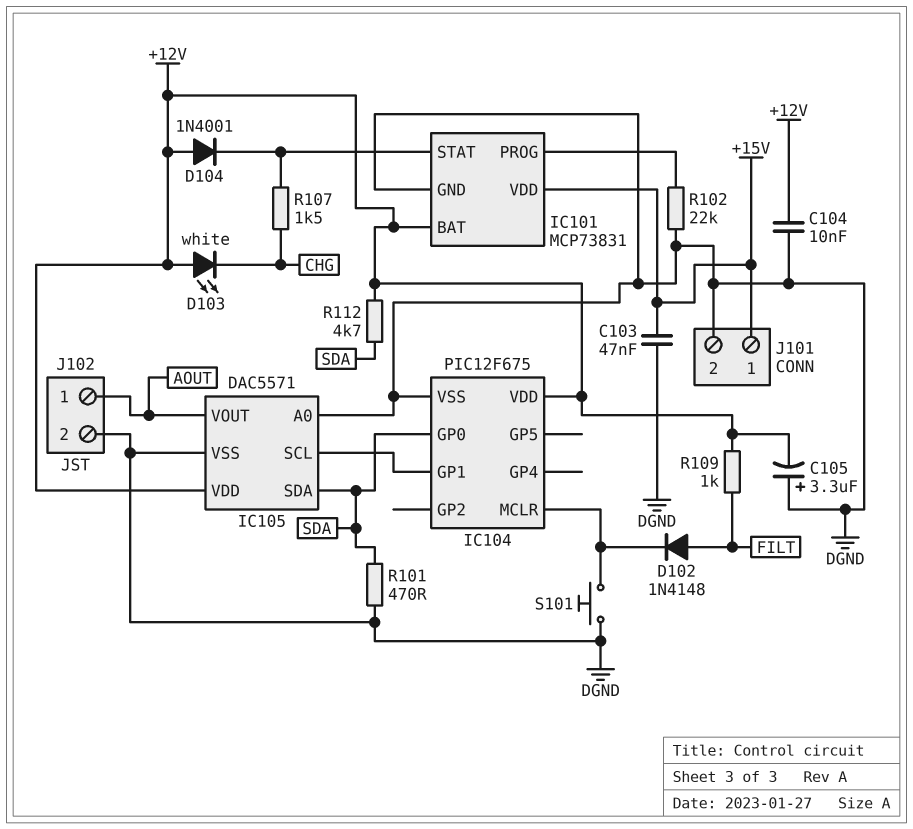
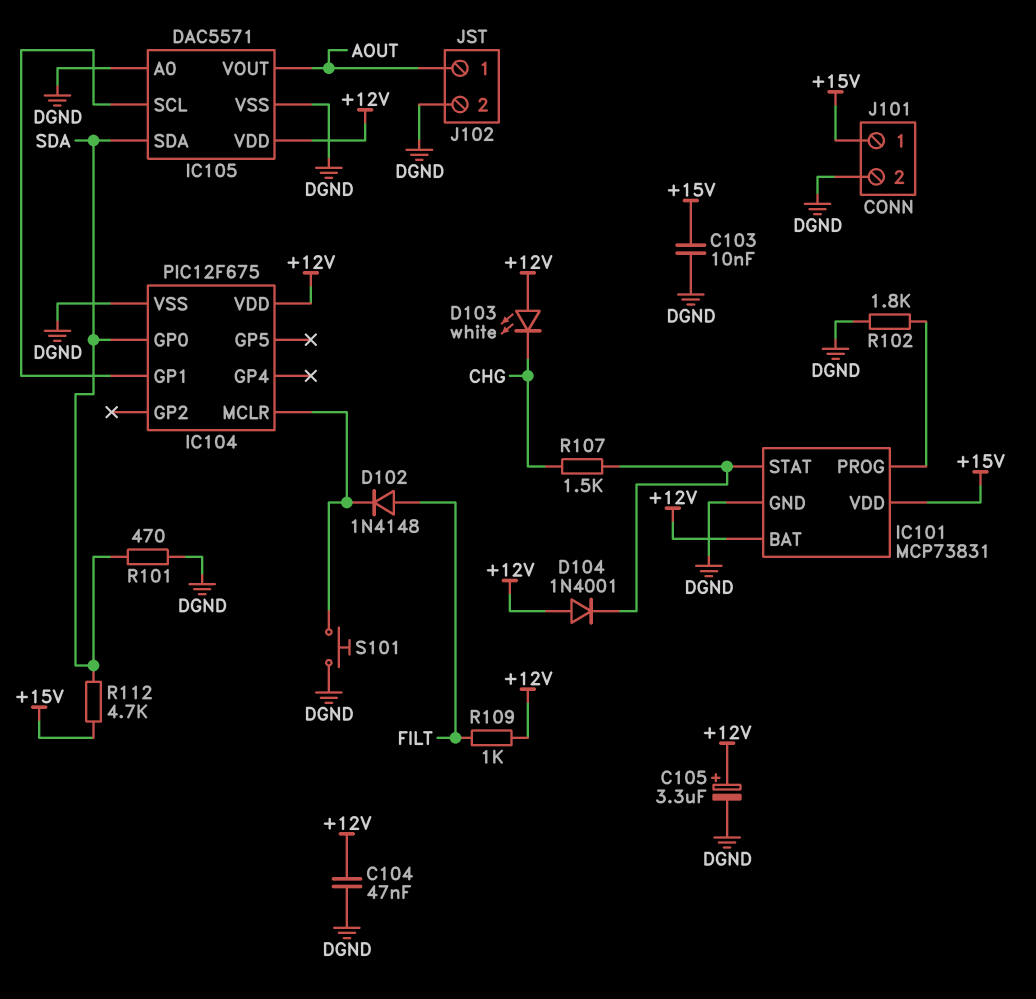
C103: 47nF (+15V, DGND) -> 10nF (+15V, DGND)
C104: 10nF (+12V, DGND) -> 47nF (+12V, DGND)
C105: 3.3uF (plus DGND, minus +12V) -> 3.3uF (plus +12V, minus DGND)
R102: 22k (DGND, IC101/PROG) -> 1.8k (DGND, IC101/PROG)
R112: 4.7k (+12V, SDA) -> 4.7k (+15V, SDA)

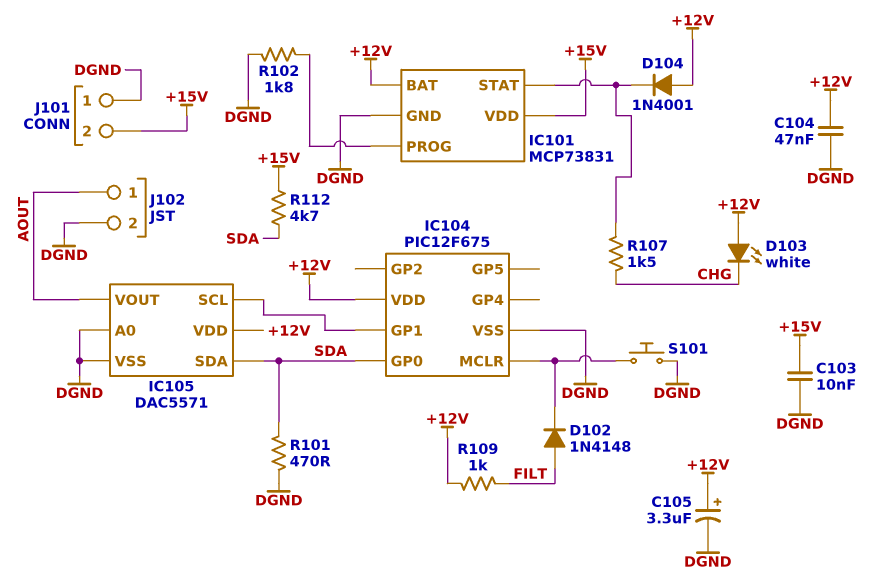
J101 pin 1: +15V -> DGND
J101 pin 2: DGND -> +15V

